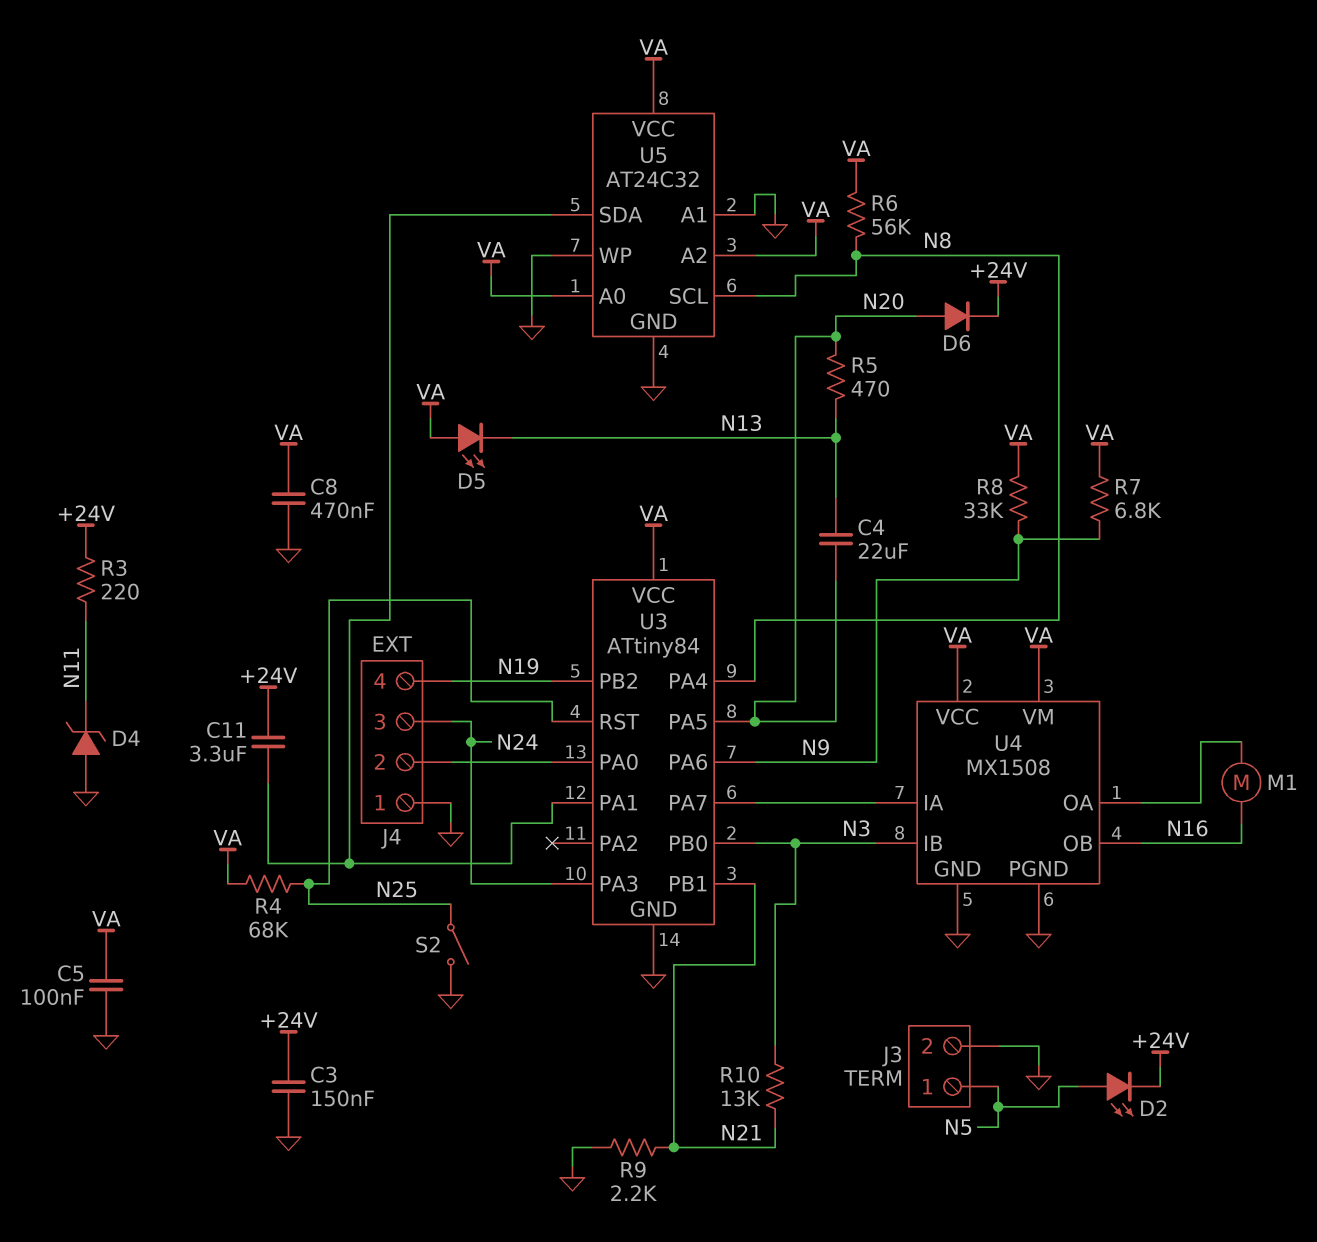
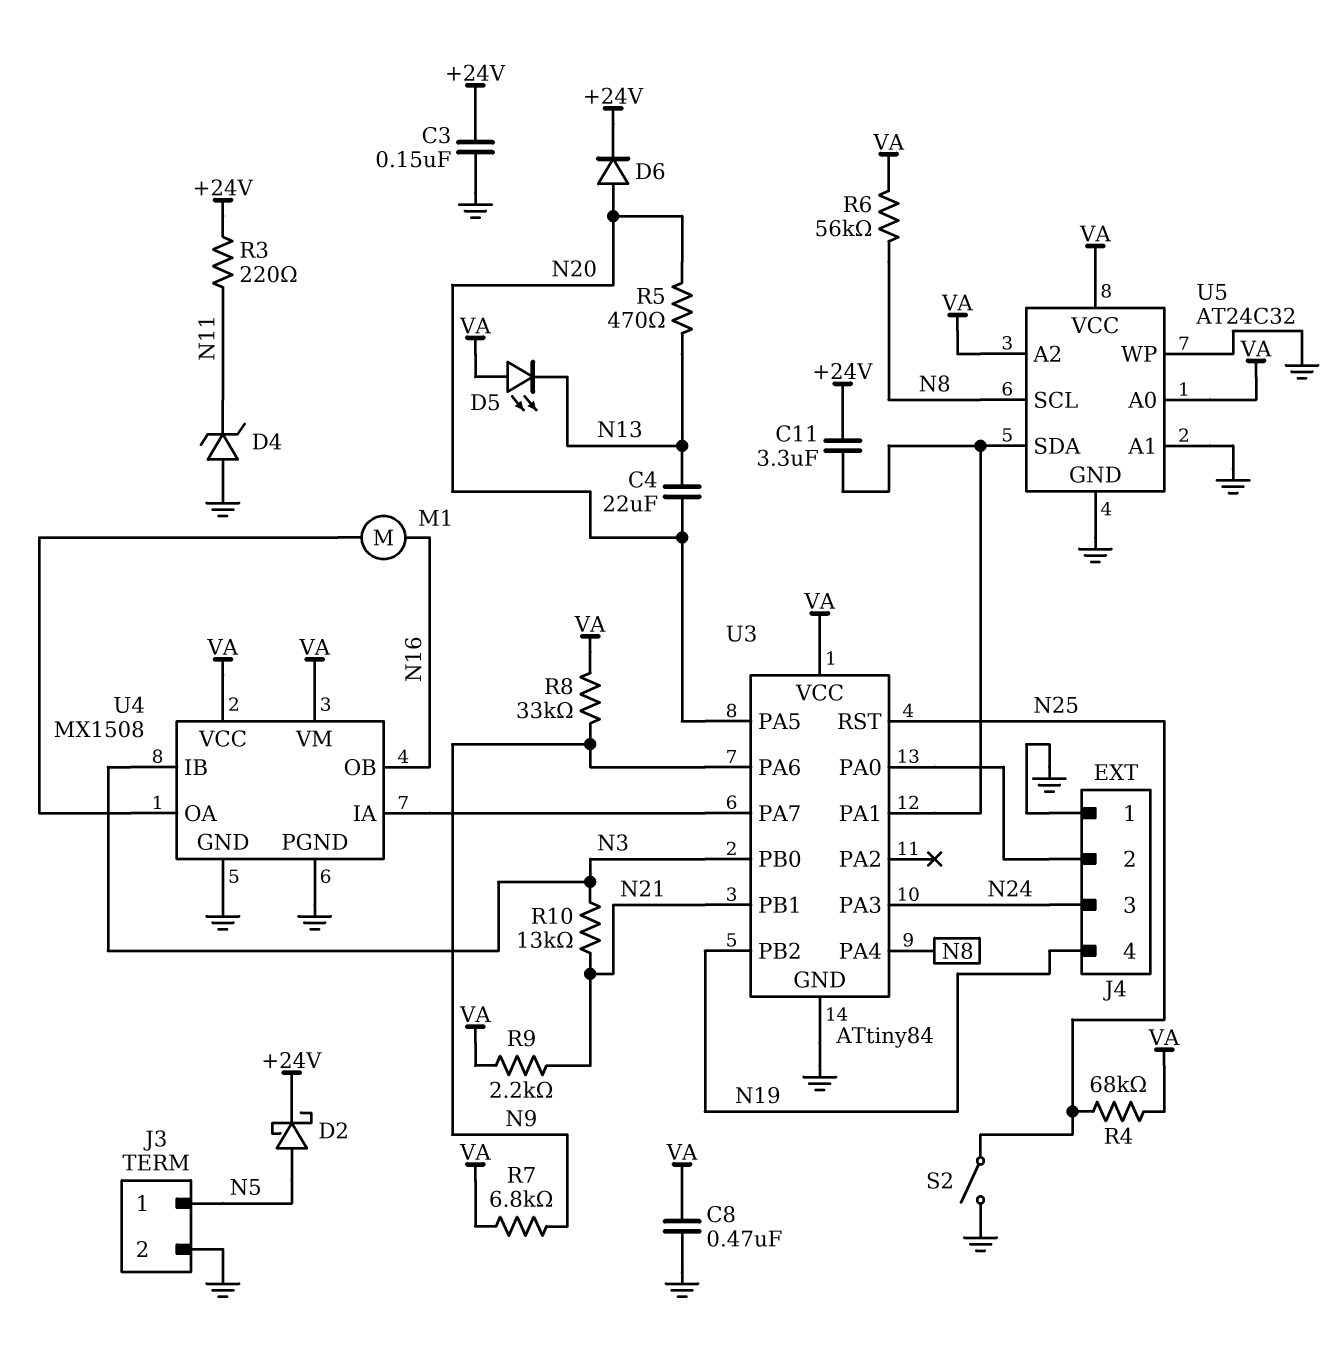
C5: 100nF (GND, VA) -> none
D2: LED (A N5, K +24V) -> schottky (A N5, K +24V)
R9: 2.2k (GND, N21) -> 2.2k (N21, VA)

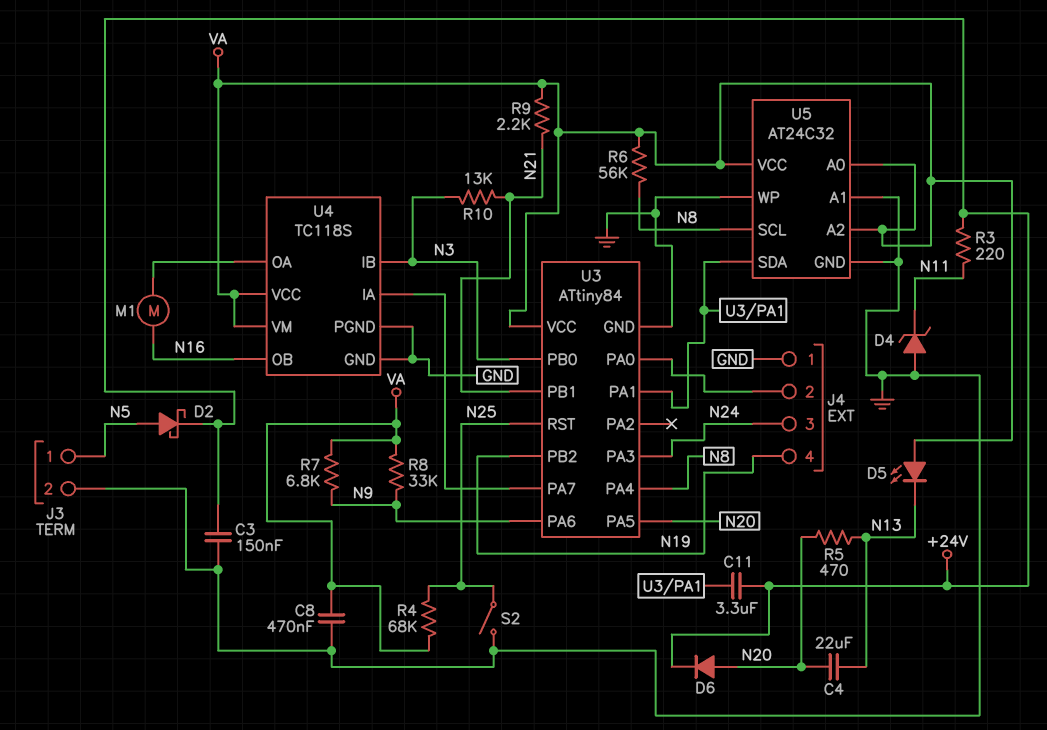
U4: MX1508 -> TC118S

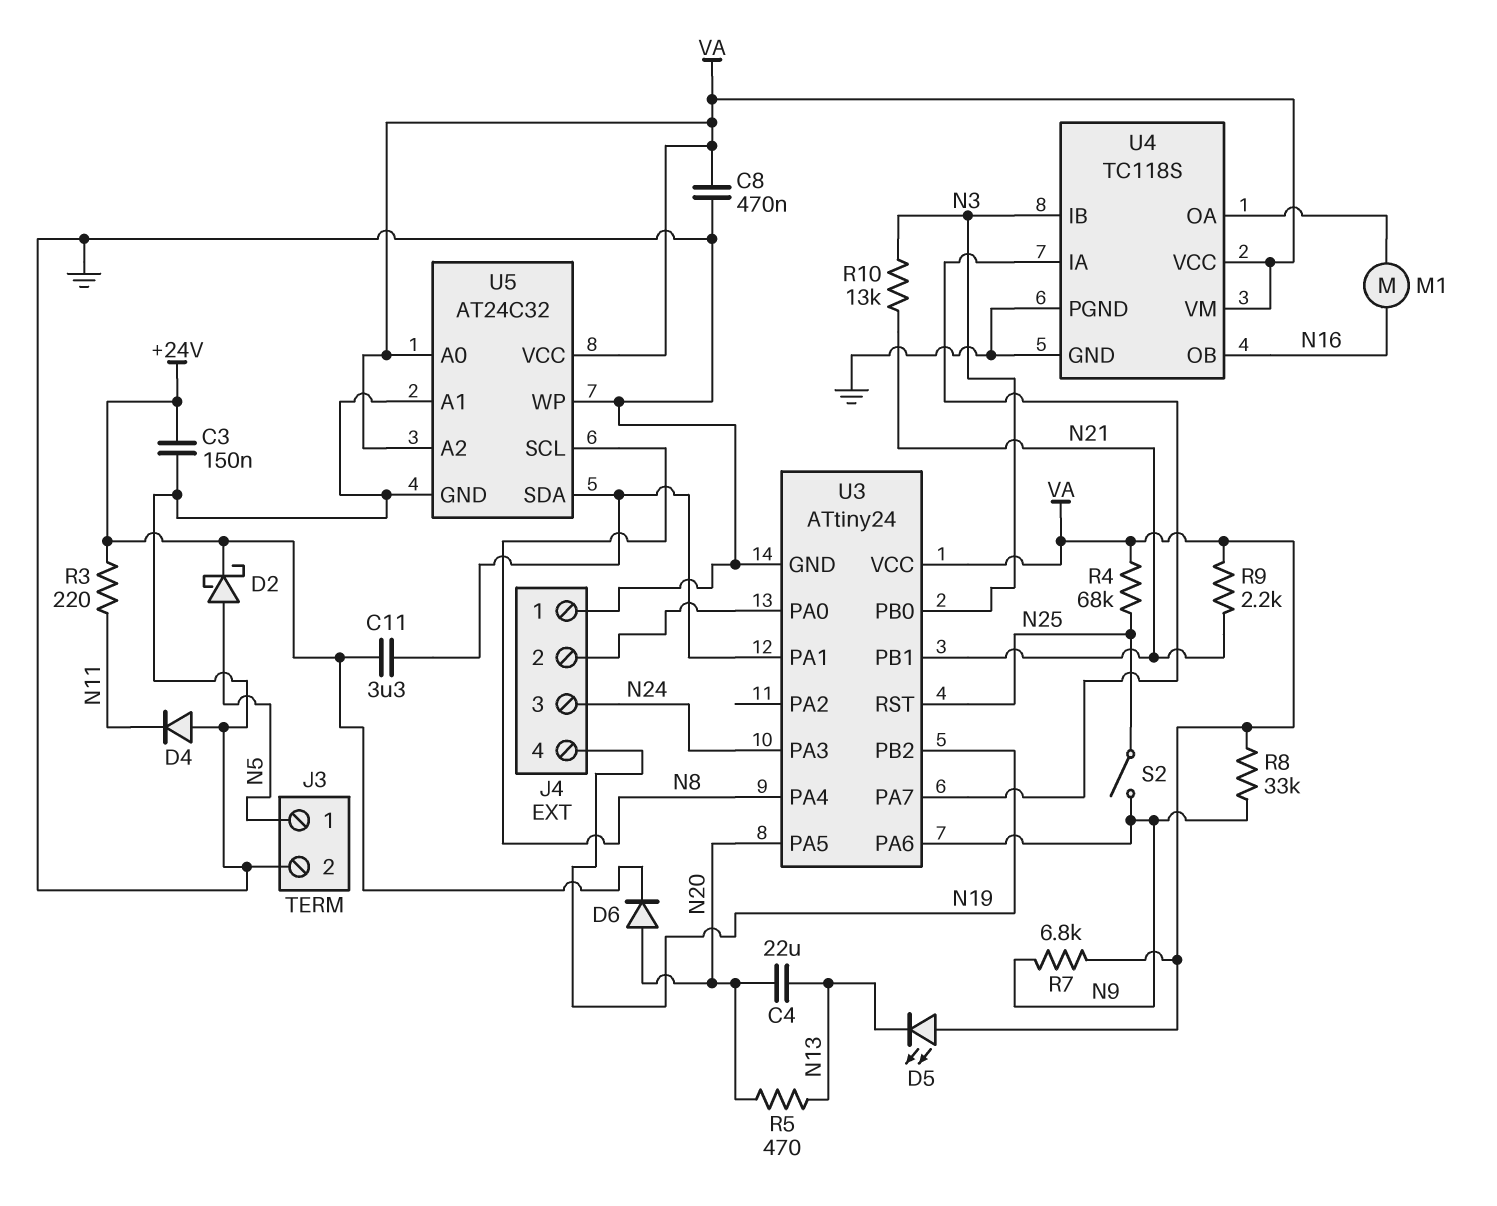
D4: zener (A GND, K N11) -> diode (A GND, K N11)
R6: 56k (N8, VA) -> none
S2: switch (GND, N25) -> switch (N9, N25)
U3: ATtiny84 -> ATtiny24

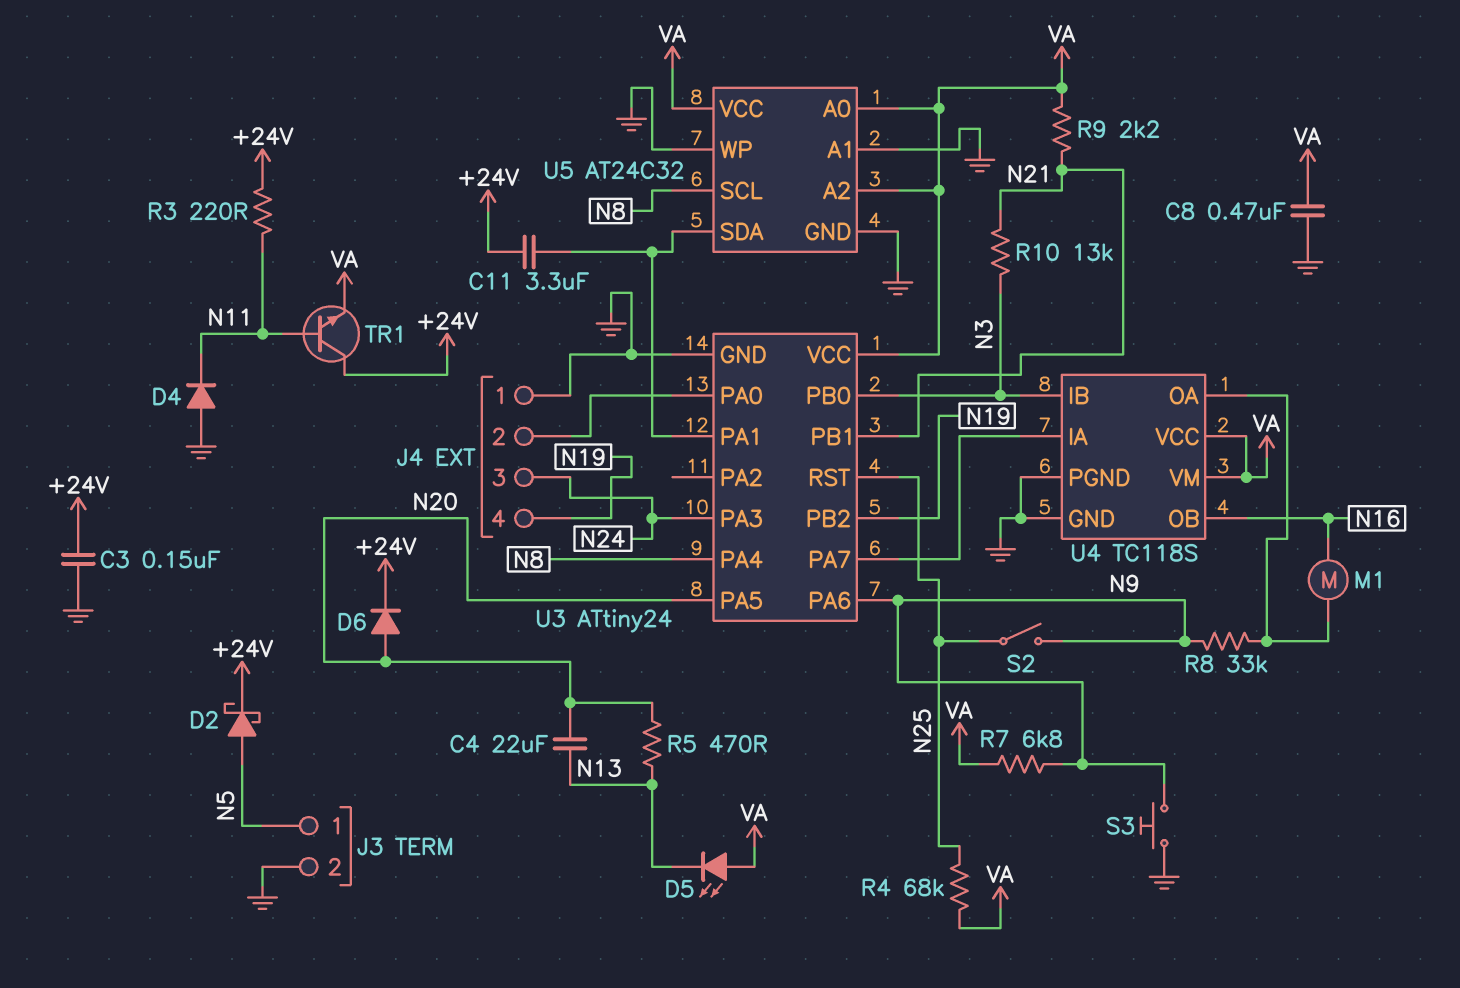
R8: 33k (N9, VA) -> 33k (N9, U4/OA)
S3: none -> button (GND, N9)
TR1: none -> NPN (B N11, C +24V, E VA)

